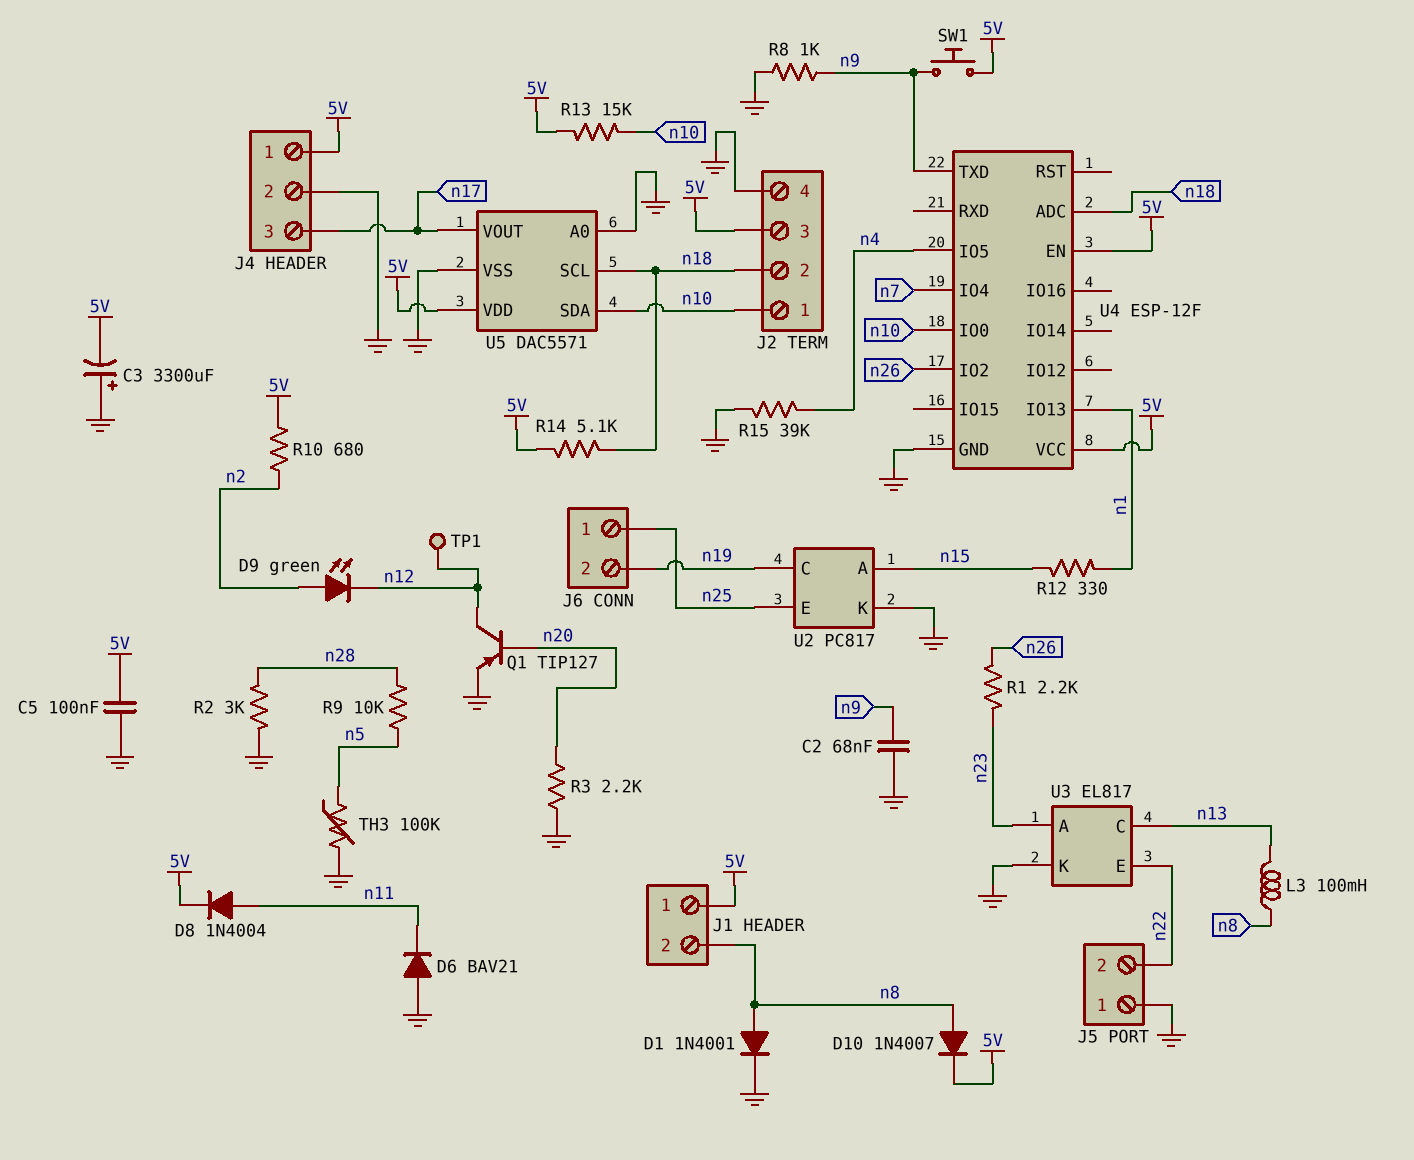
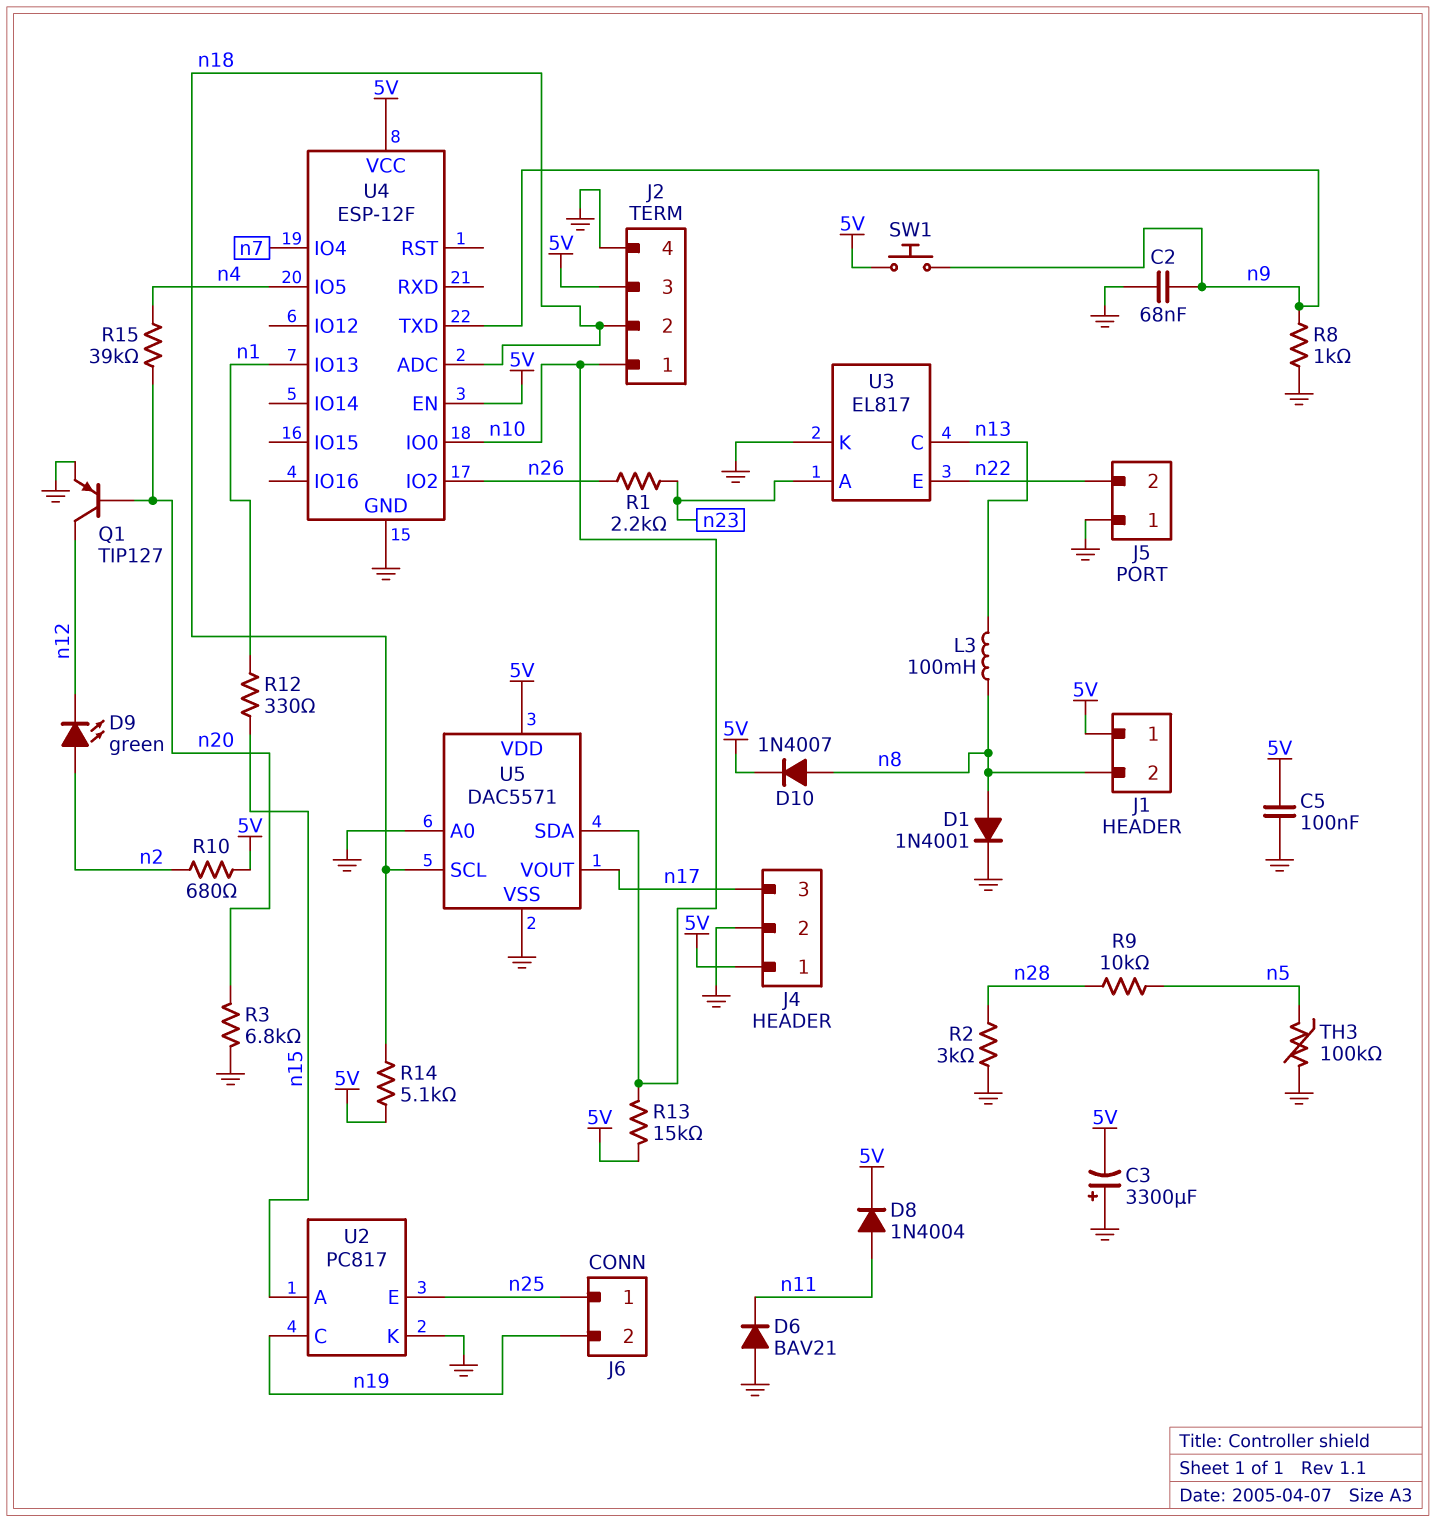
R3: 2.2k (GND, n20) -> 6.8k (GND, n20)
R15: 39k (GND, n4) -> 39k (n4, n20)
TP1: test point (n12) -> none

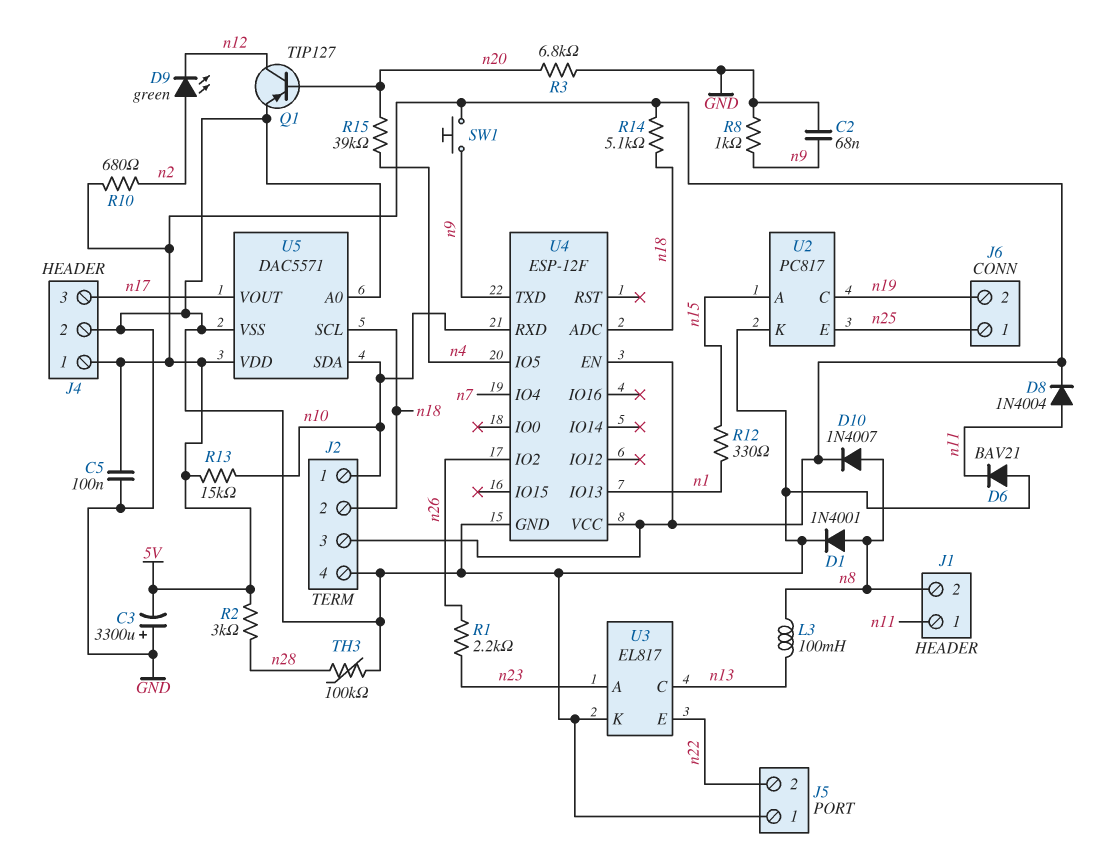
J1 pin 1: 5V -> n11
R2: 3k (GND, n28) -> 3k (5V, n28)
R9: 10k (n5, n28) -> none
TH3: 100k (GND, n5) -> 100k (GND, n28)
U4 pin IO0: n10 -> none
U4 pin RXD: none -> n10

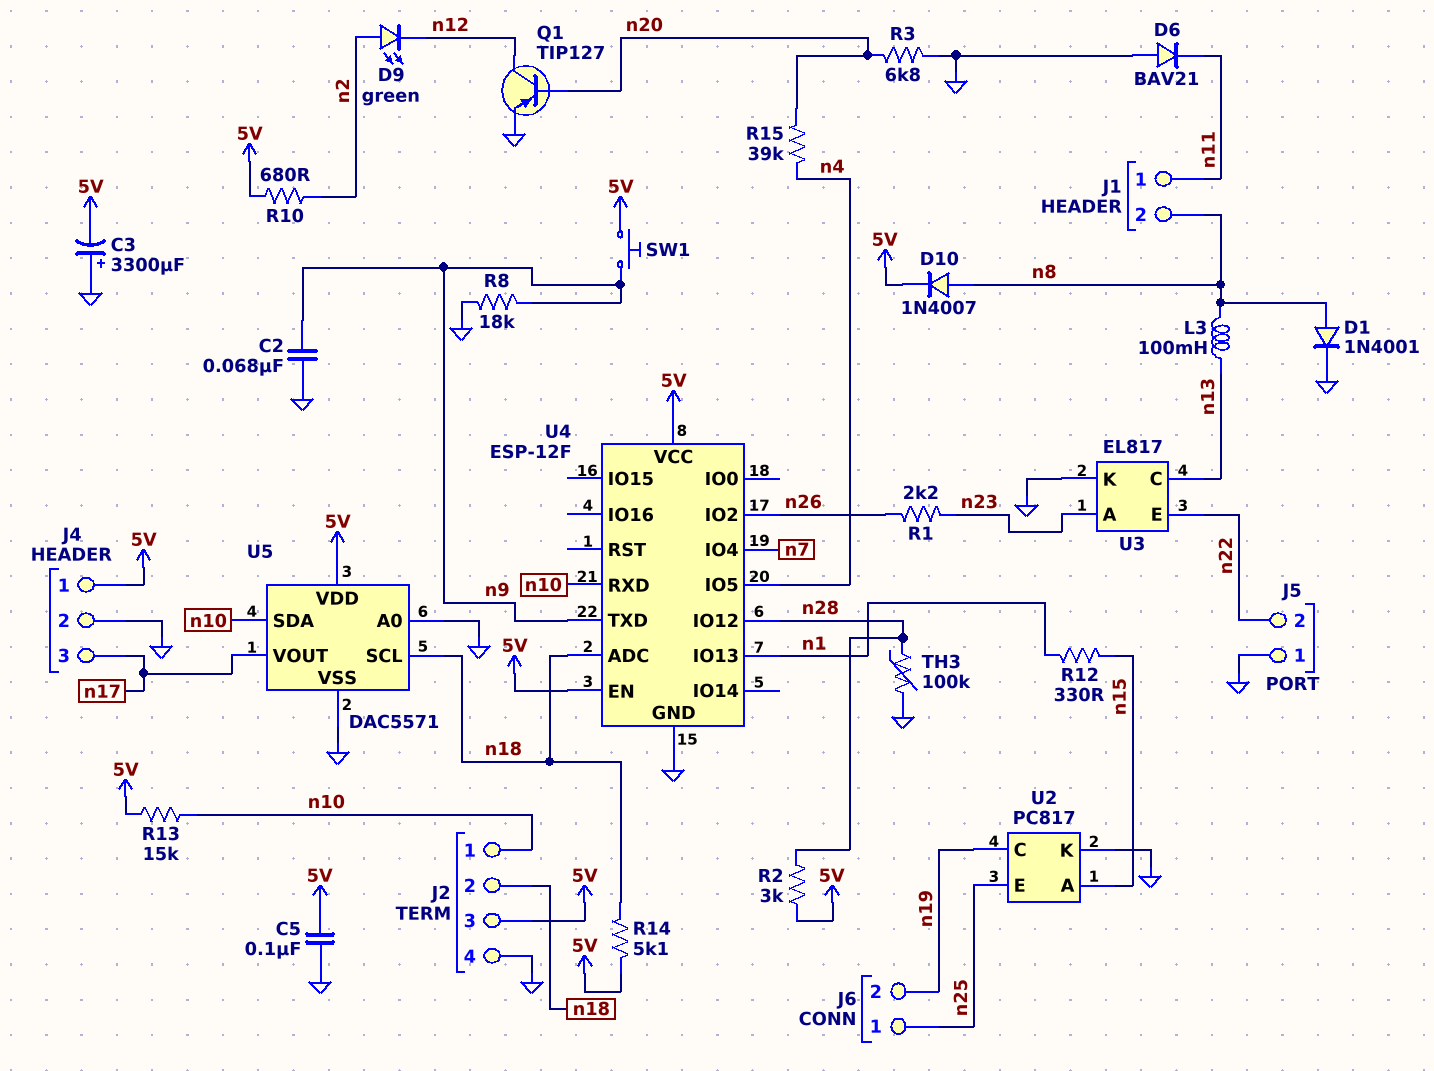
D8: diode 1N4004 (A n11, K 5V) -> none
R8: 1k (GND, n9) -> 18k (GND, n9)
U4 pin IO12: none -> n28

